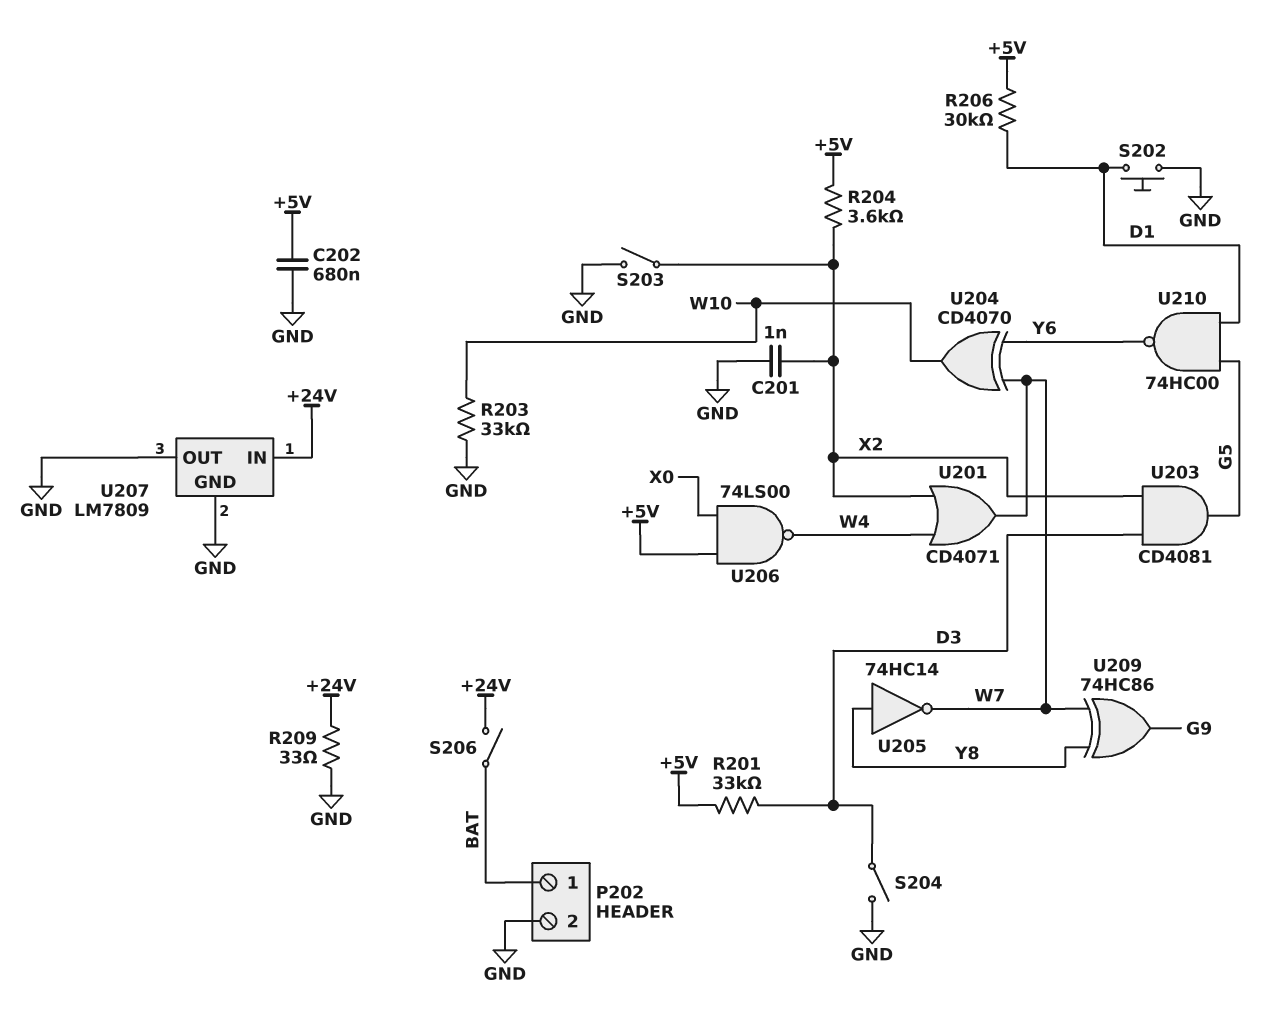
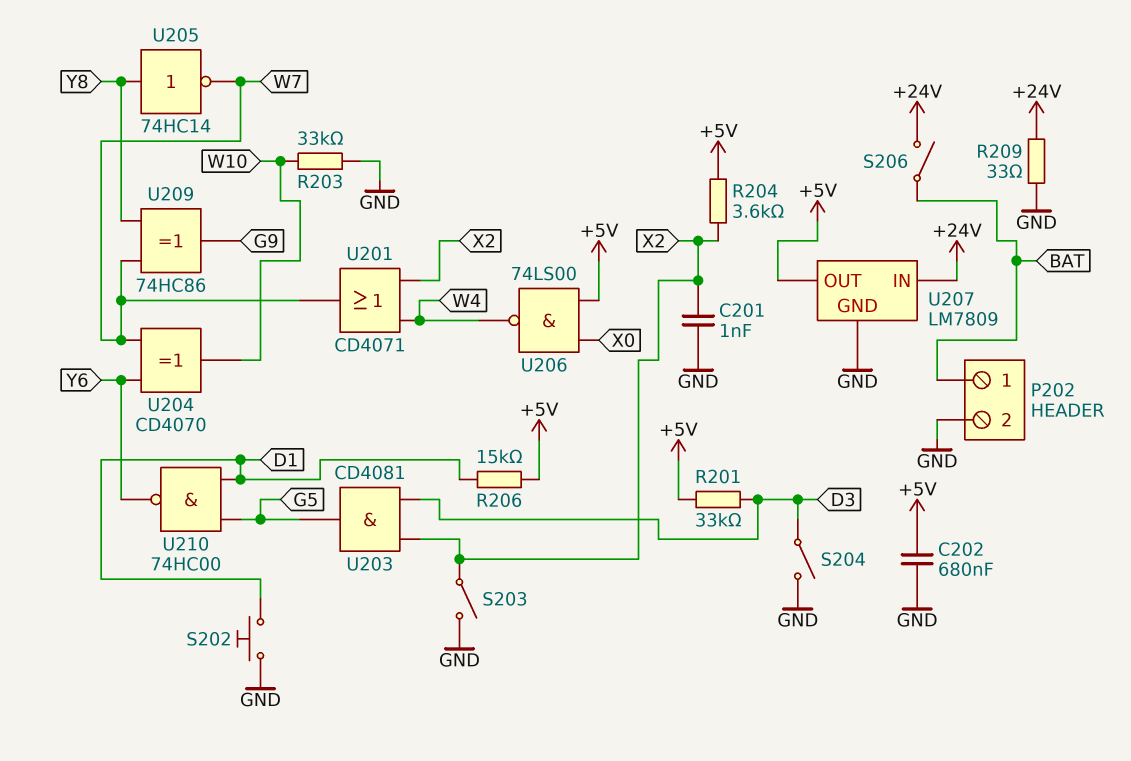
R206: 30k (+5V, D1) -> 15k (+5V, D1)
U207 pin OUT: GND -> +5V

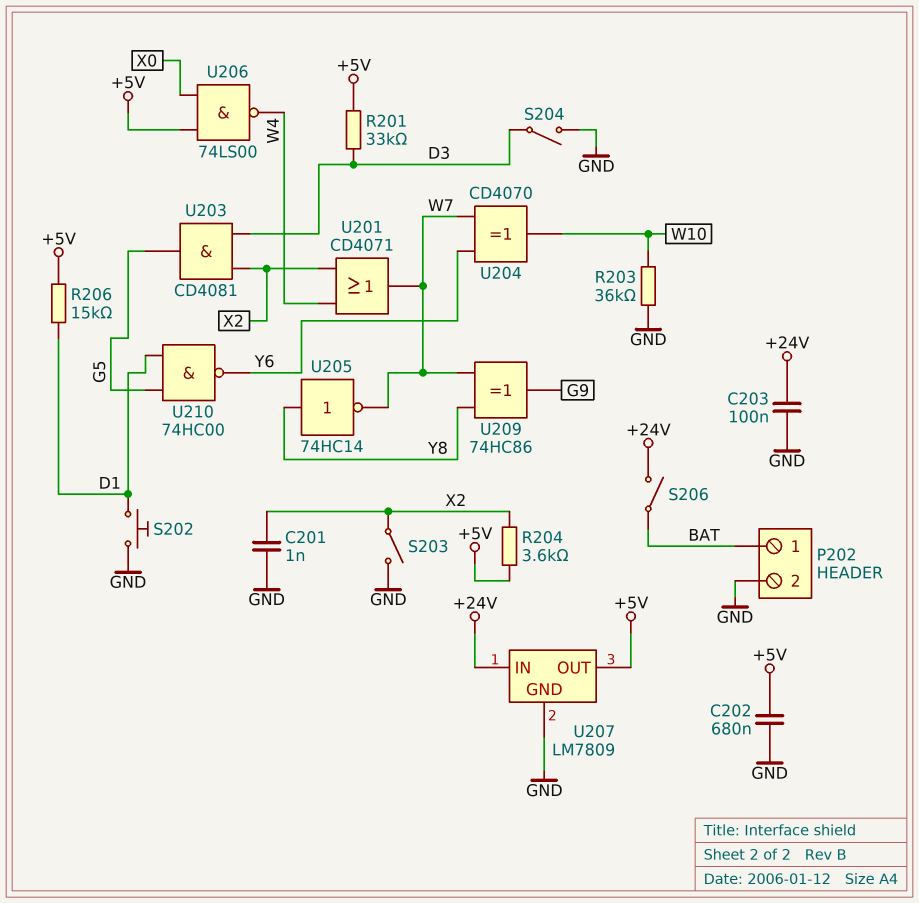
C203: none -> 100nF (+24V, GND)
R203: 33k (GND, W10) -> 36k (GND, W10)
R209: 33 (+24V, GND) -> none

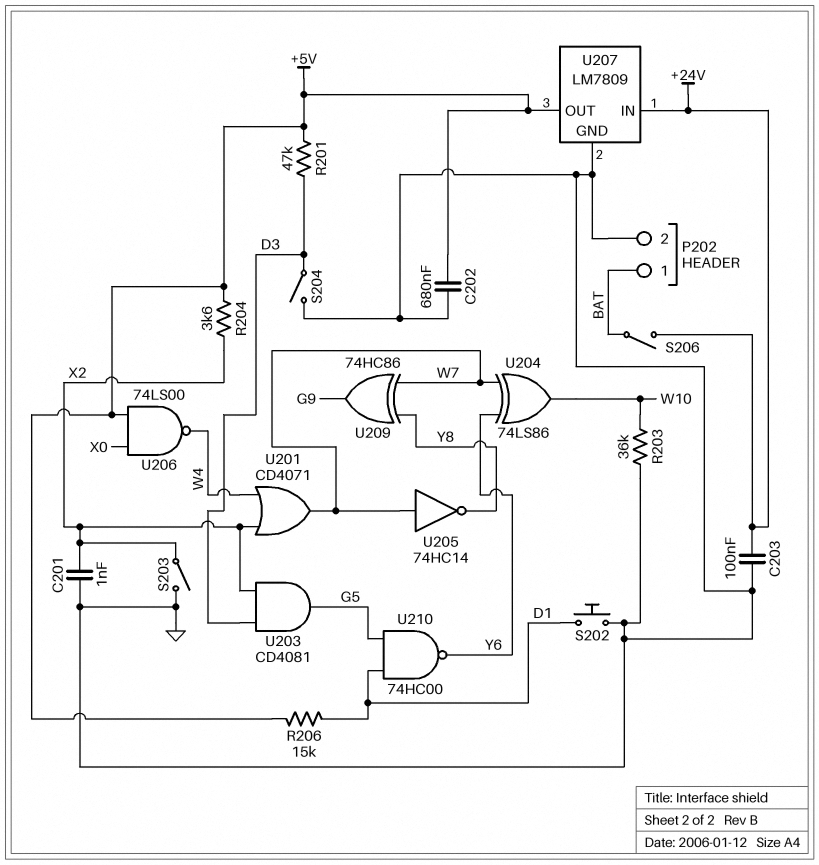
R201: 33k (+5V, D3) -> 47k (+5V, D3)
U204: XOR CD4070 (in W7, in Y6, out W10) -> XOR 74LS86 (in W7, in Y6, out W10)
U205: NOT 74HC14 (in Y8, out W7) -> NOT 74HC14 (in W7, out Y8)

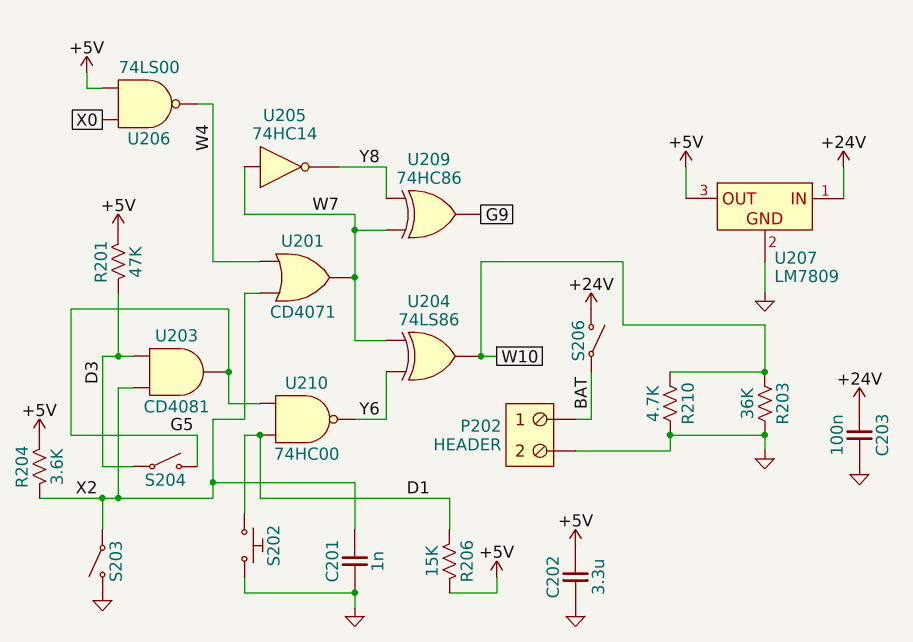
C202: 680nF (+5V, GND) -> 3.3uF (+5V, GND)
R210: none -> 4.7k (GND, W10)
S204: switch (D3, GND) -> switch (D3, G5)

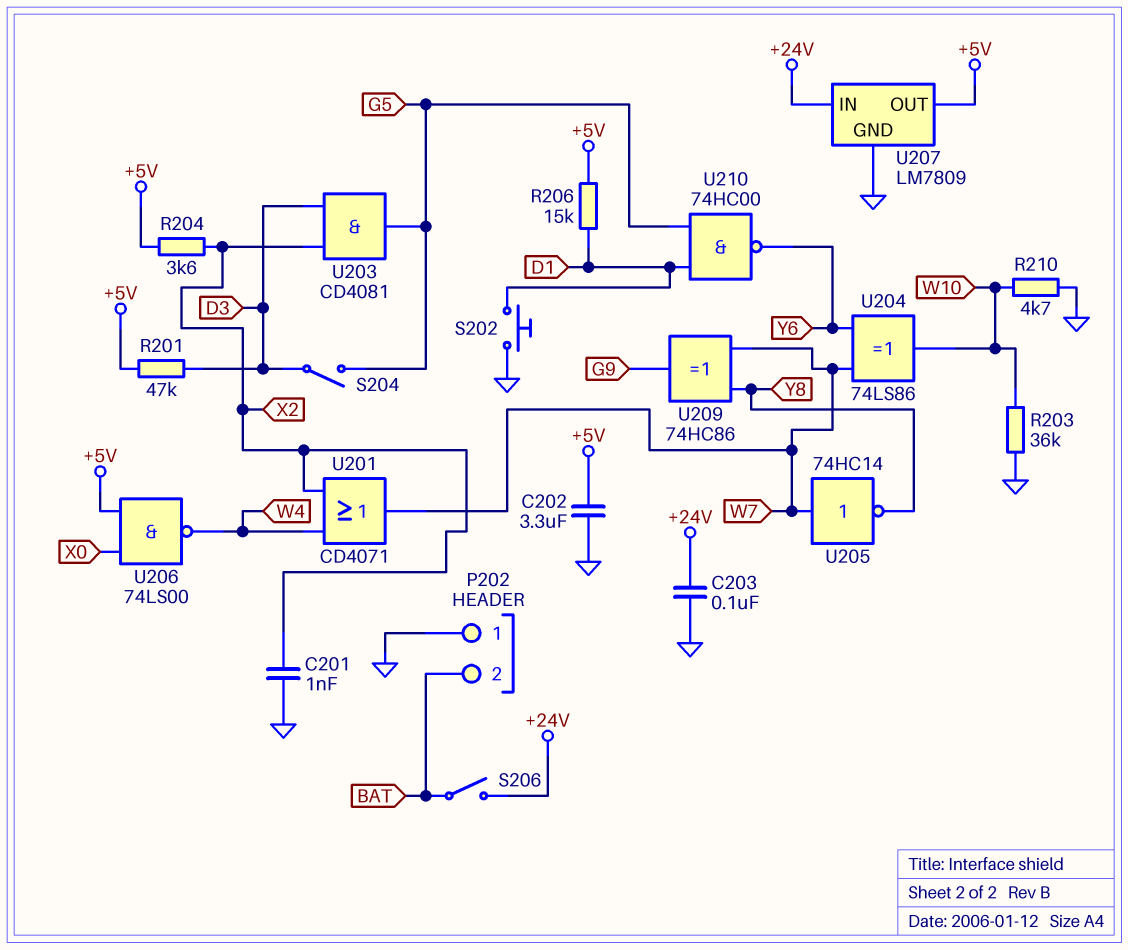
P202 pin 1: BAT -> GND
P202 pin 2: GND -> BAT
S203: switch (GND, X2) -> none

